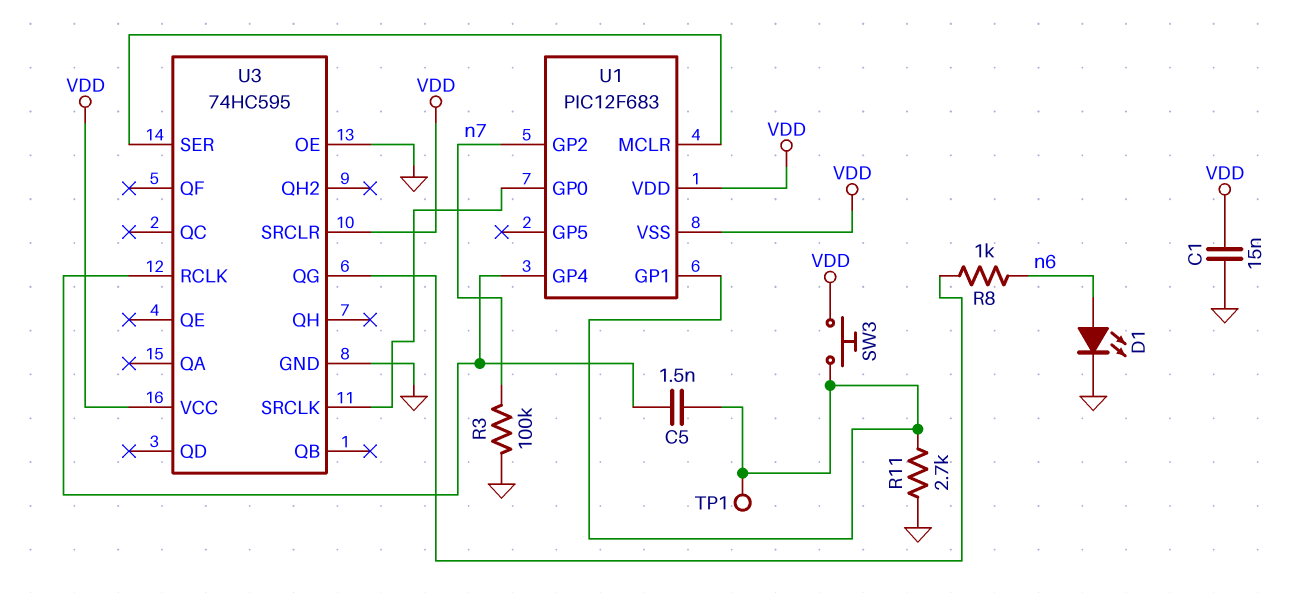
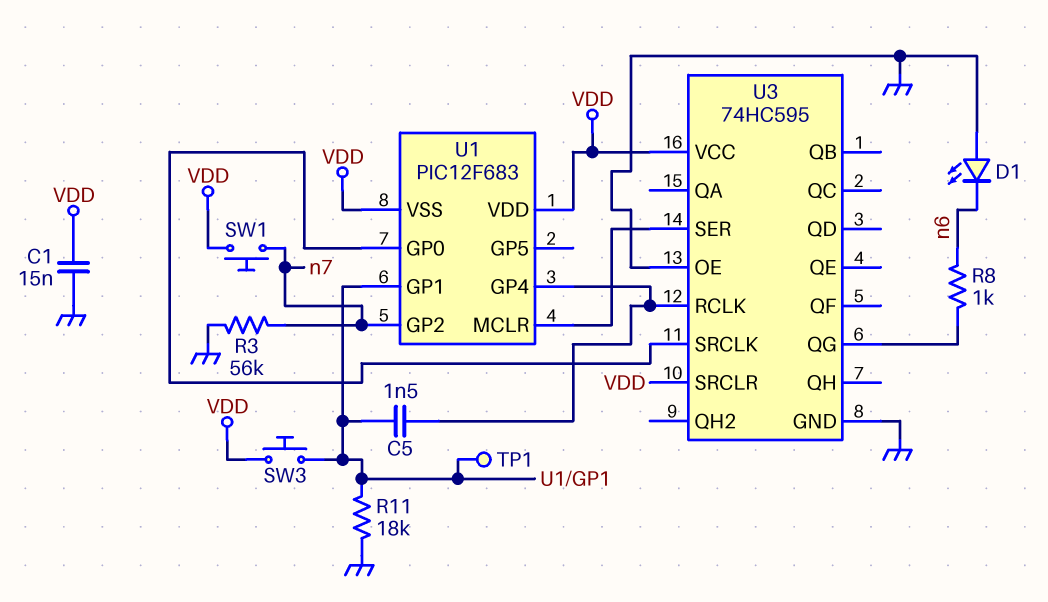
D1: LED (A n6, K GND) -> LED (A GND, K n6)
R3: 100k (GND, n7) -> 56k (GND, n7)
R11: 2.7k (GND, U1/GP1) -> 18k (GND, U1/GP1)
SW1: none -> button (VDD, n7)

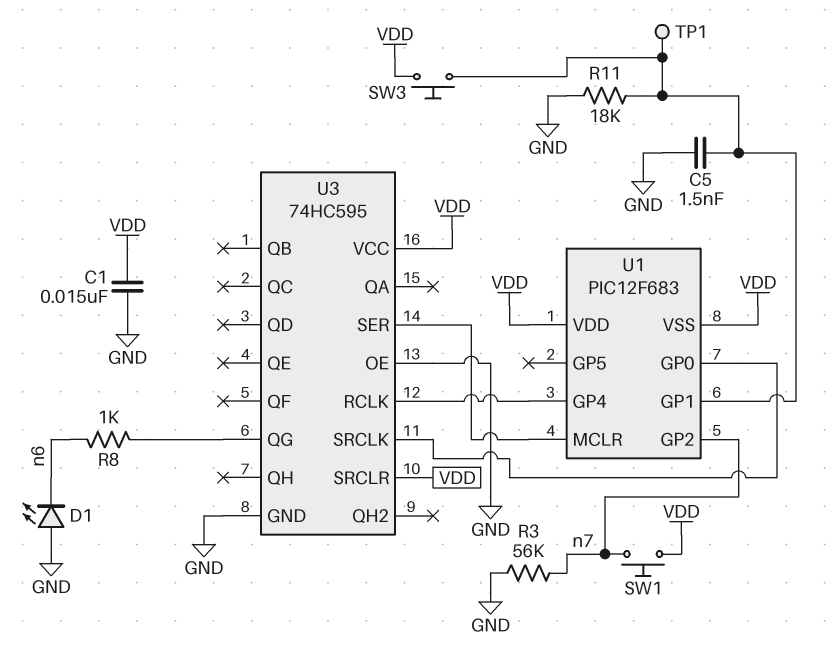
C5: 1.5nF (U1/GP1, U1/GP4) -> 1.5nF (GND, U1/GP1)

